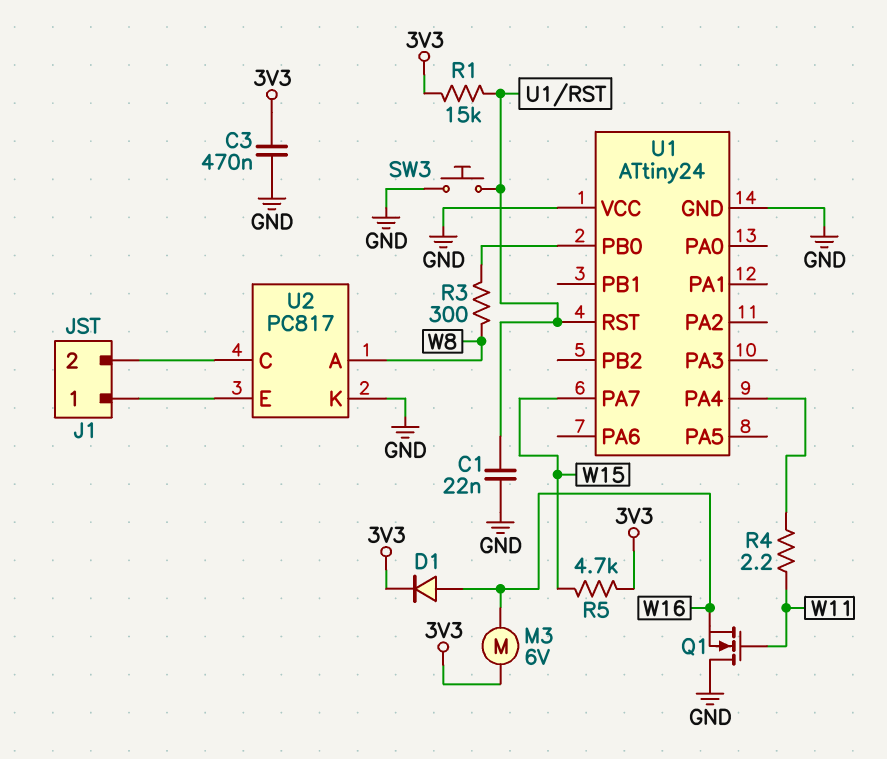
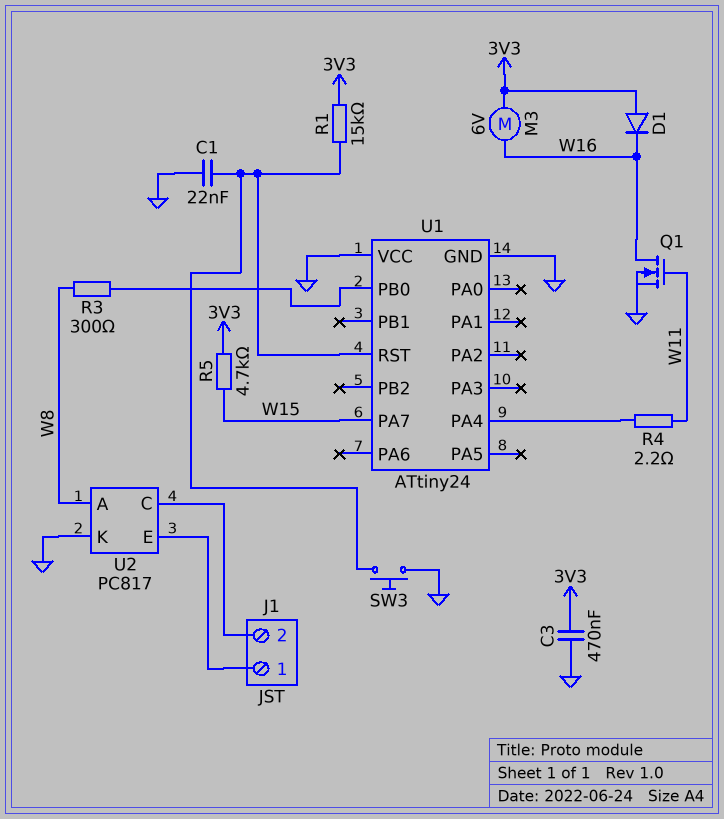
D1: diode (A W16, K 3V3) -> diode (A 3V3, K W16)
Q1: NMOS (G W11, D GND, S W16) -> NMOS (G W11, D W16, S GND)

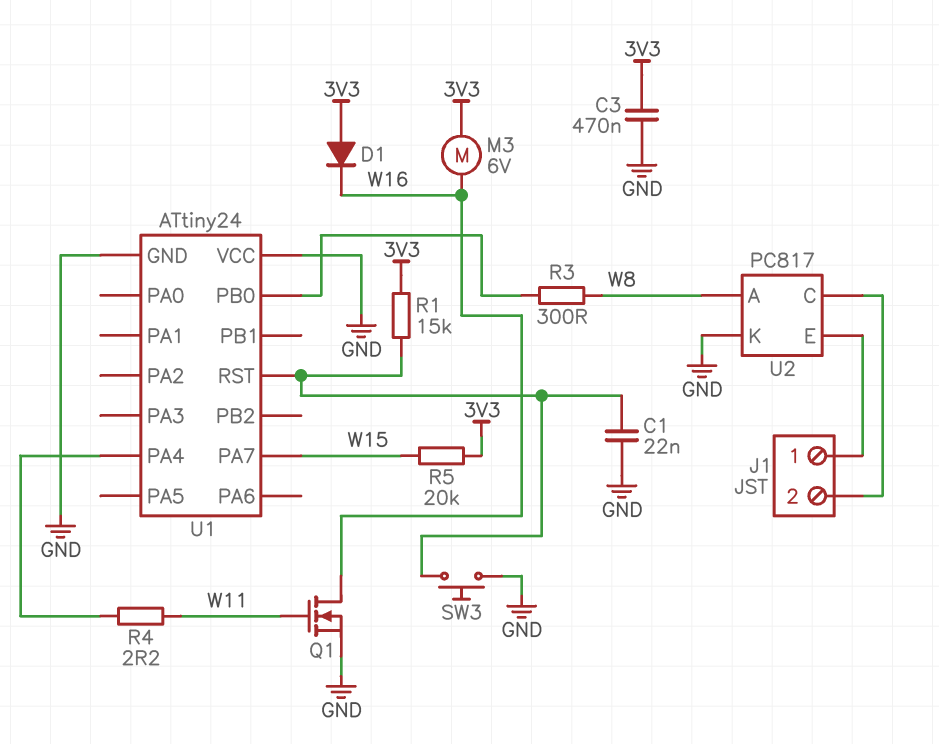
R5: 4.7k (3V3, W15) -> 20k (3V3, W15)

